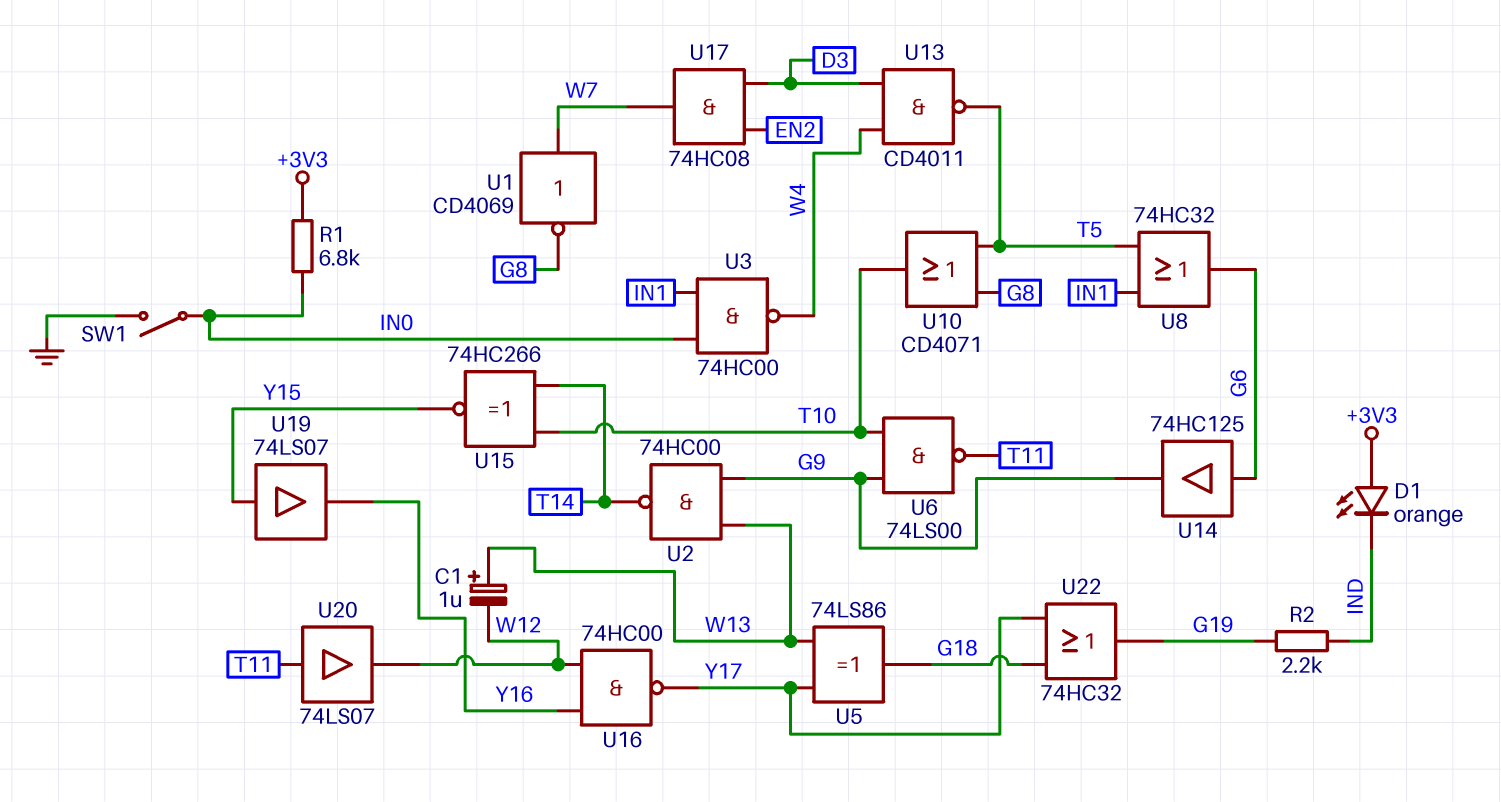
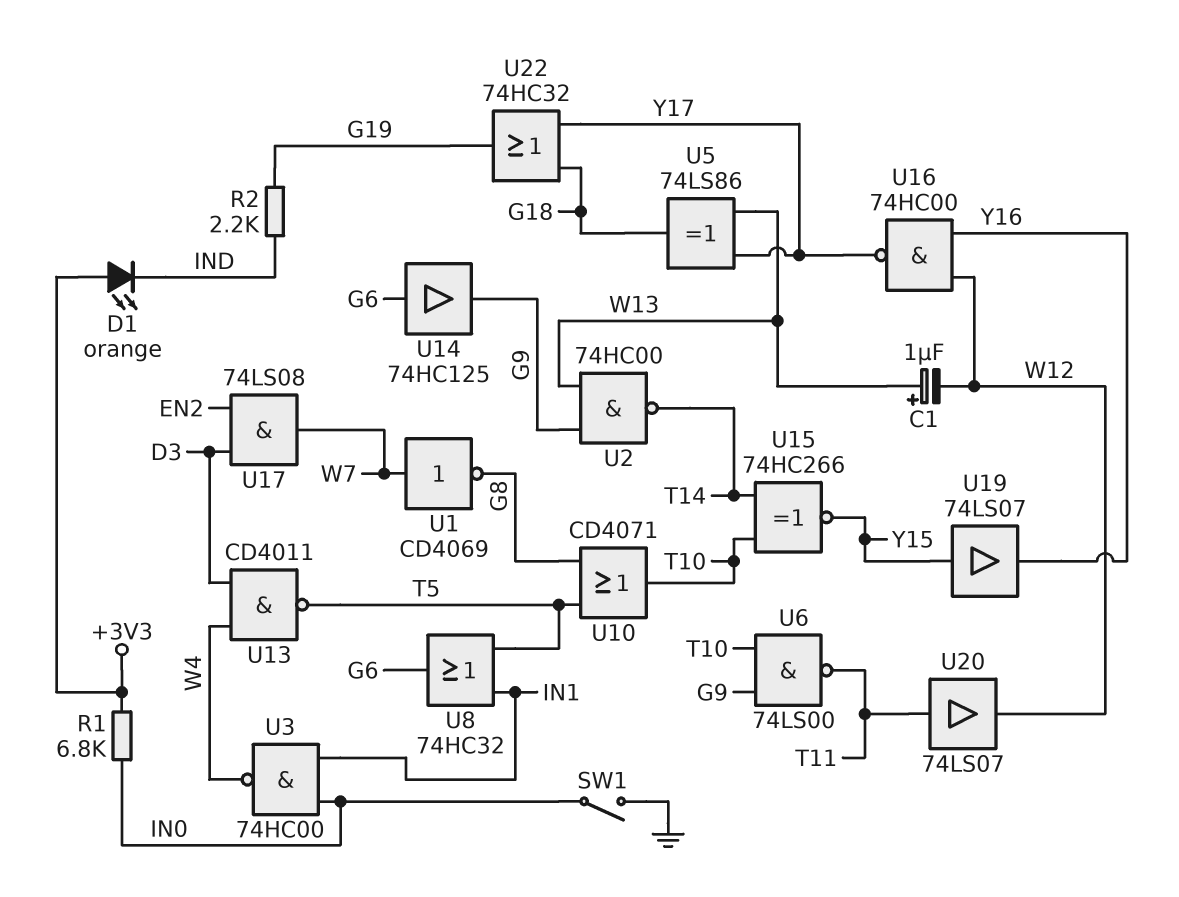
U17: AND 74HC08 (in D3, in EN2, out W7) -> AND 74LS08 (in D3, in EN2, out W7)

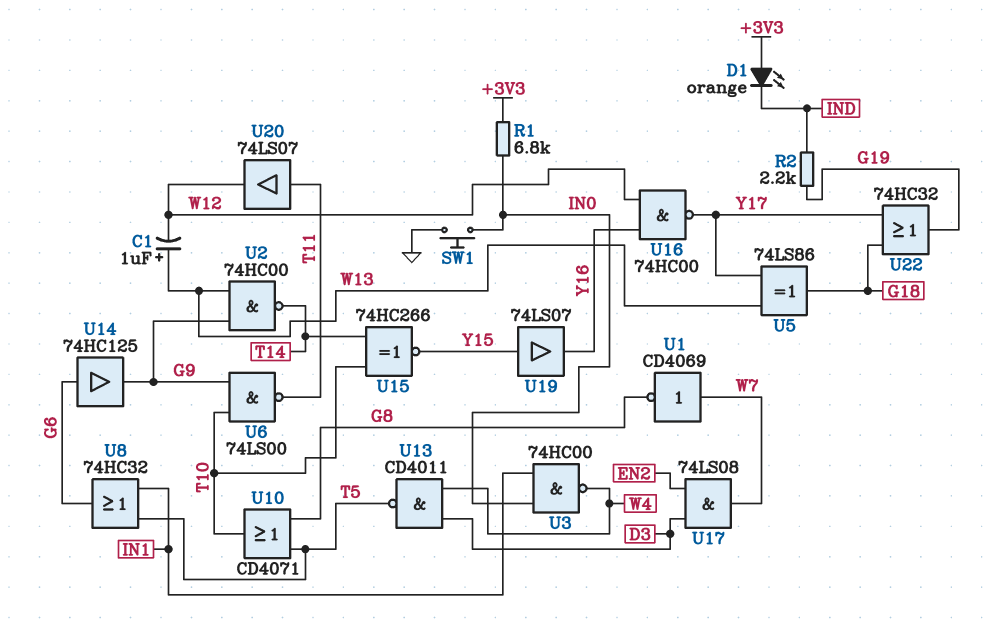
SW1: switch (GND, IN0) -> button (GND, IN0)

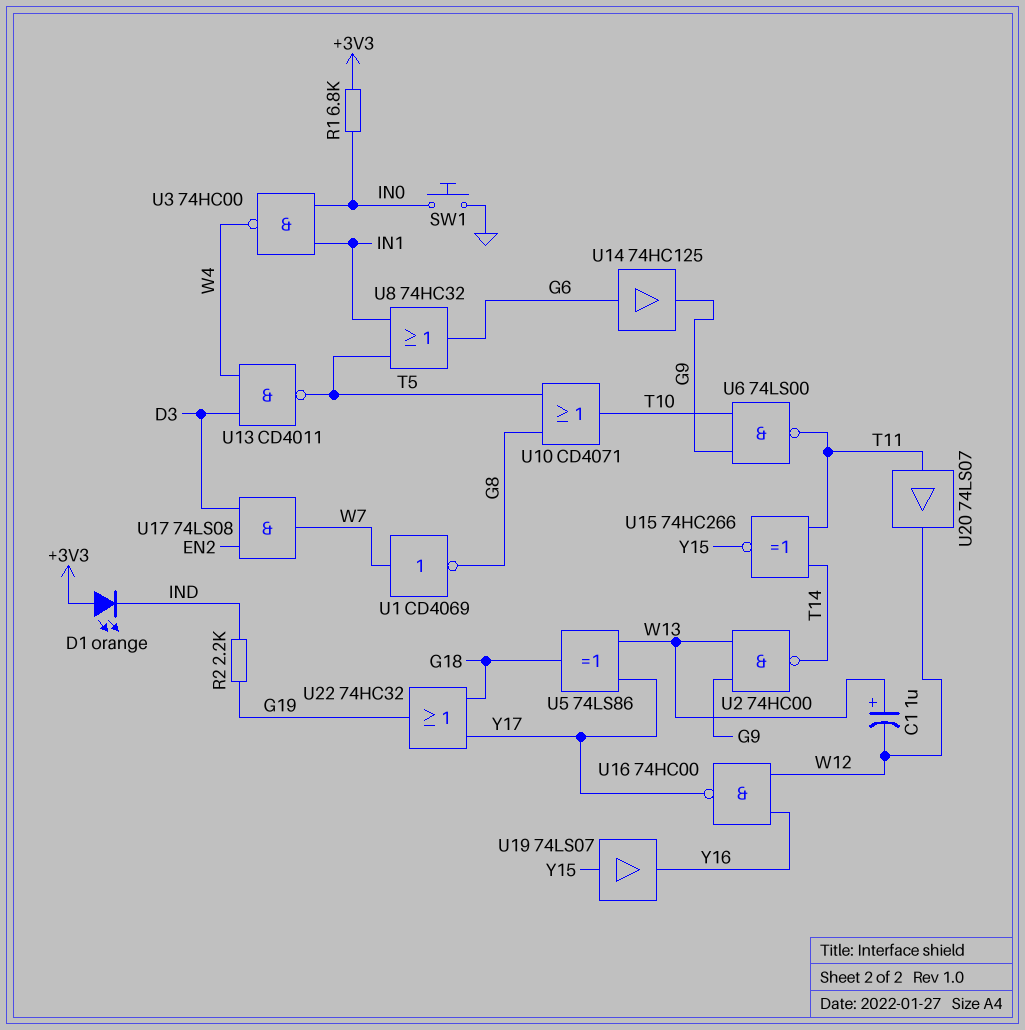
U15: XNOR 74HC266 (in T10, in T14, out Y15) -> XNOR 74HC266 (in T11, in T14, out Y15)

